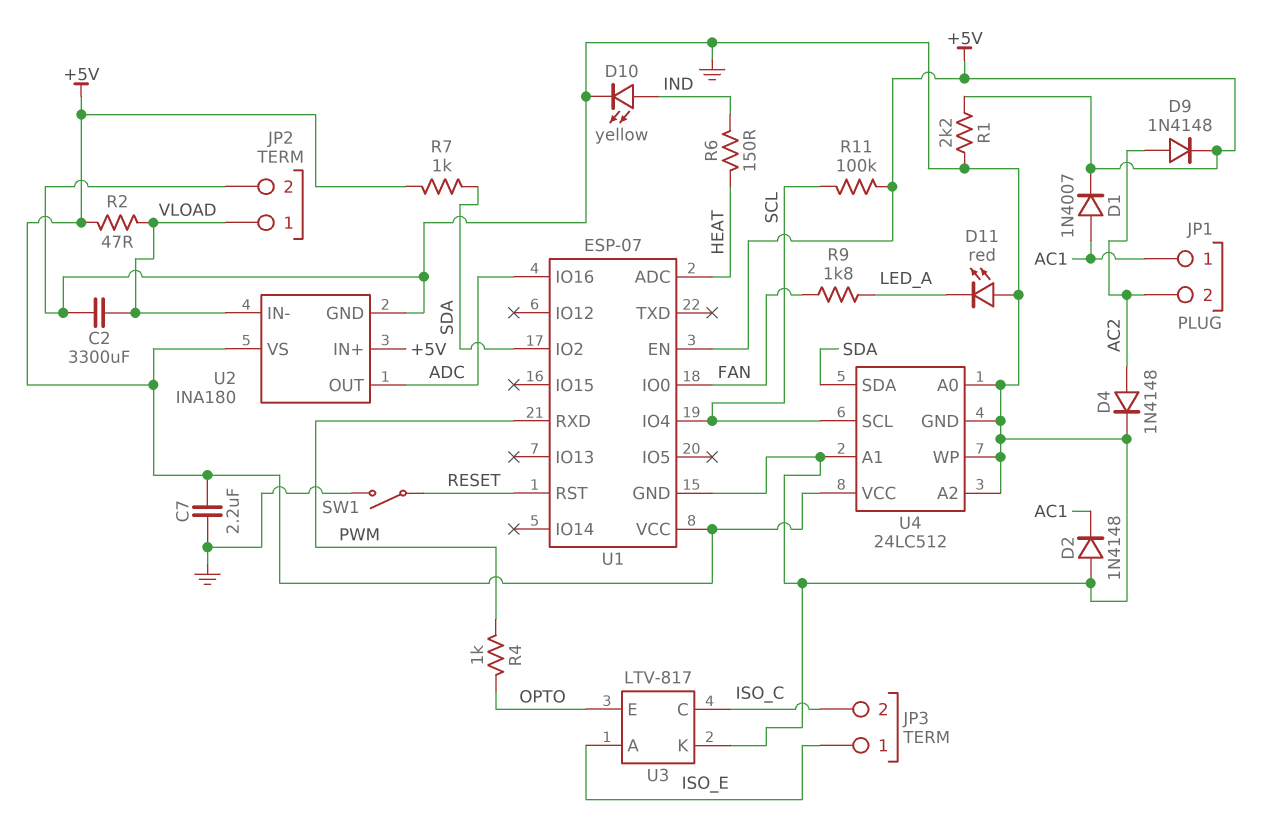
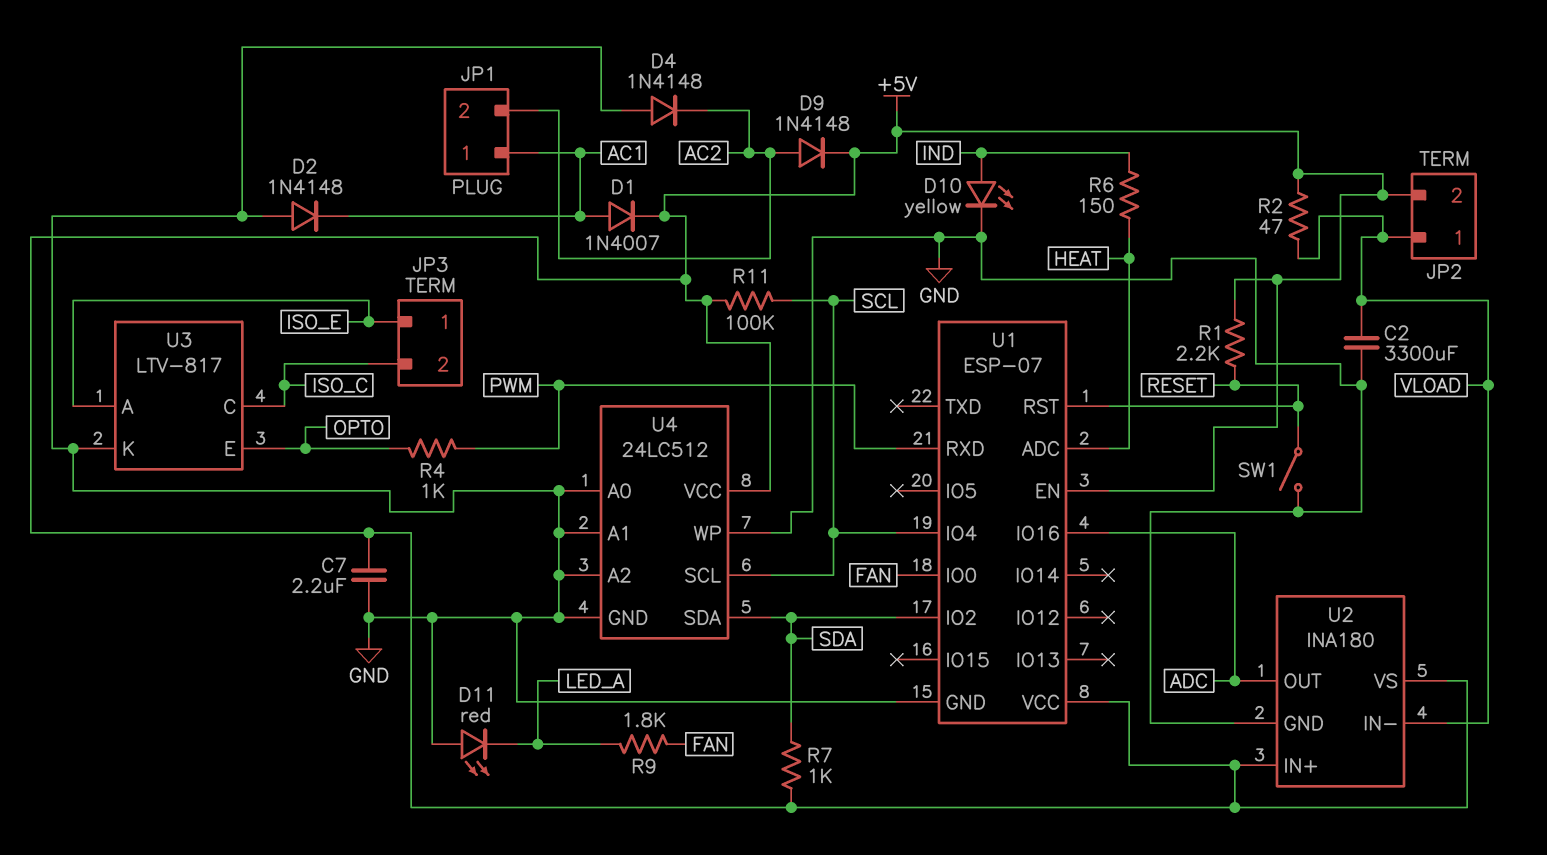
D4: diode 1N4148 (A AC2, K GND) -> diode 1N4148 (A GND, K AC2)
JP2 pin 2: GND -> +5V
R1: 2.2k (+5V, GND) -> 2.2k (+5V, RESET)

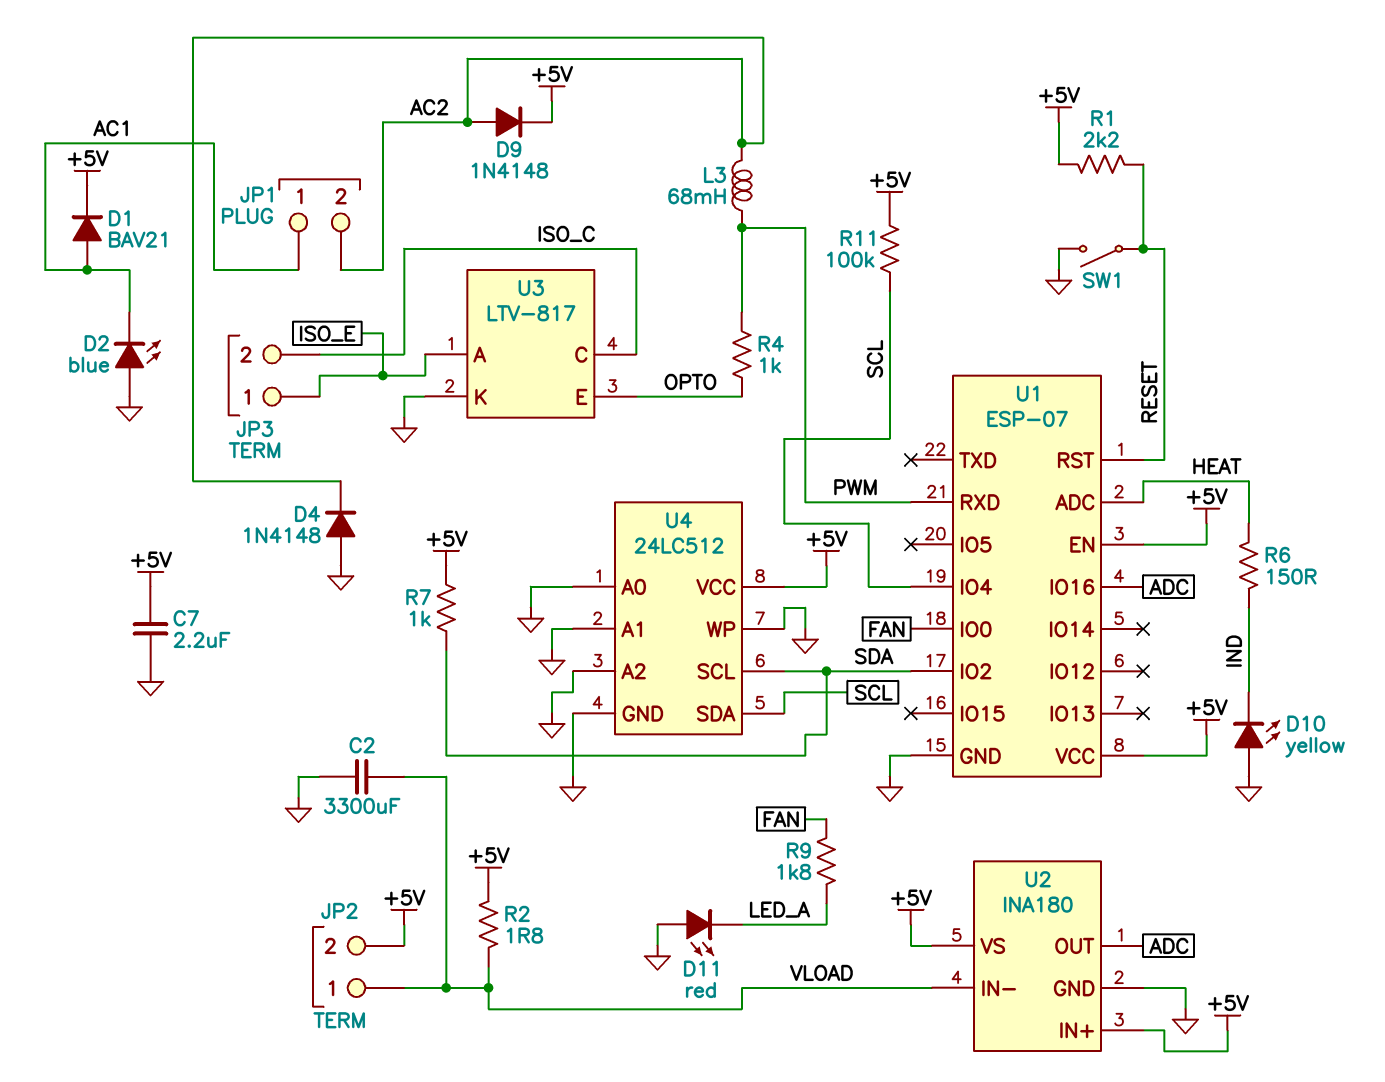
D1: diode 1N4007 (A AC1, K +5V) -> diode BAV21 (A AC1, K +5V)
D2: diode 1N4148 (A GND, K AC1) -> LED blue (A GND, K AC1)
D10: LED yellow (A IND, K GND) -> LED yellow (A GND, K IND)
L3: none -> 68mH (AC2, PWM)
R2: 47 (+5V, VLOAD) -> 1.8 (+5V, VLOAD)
U4 pin SCL: SCL -> SDA
U4 pin SDA: SDA -> SCL

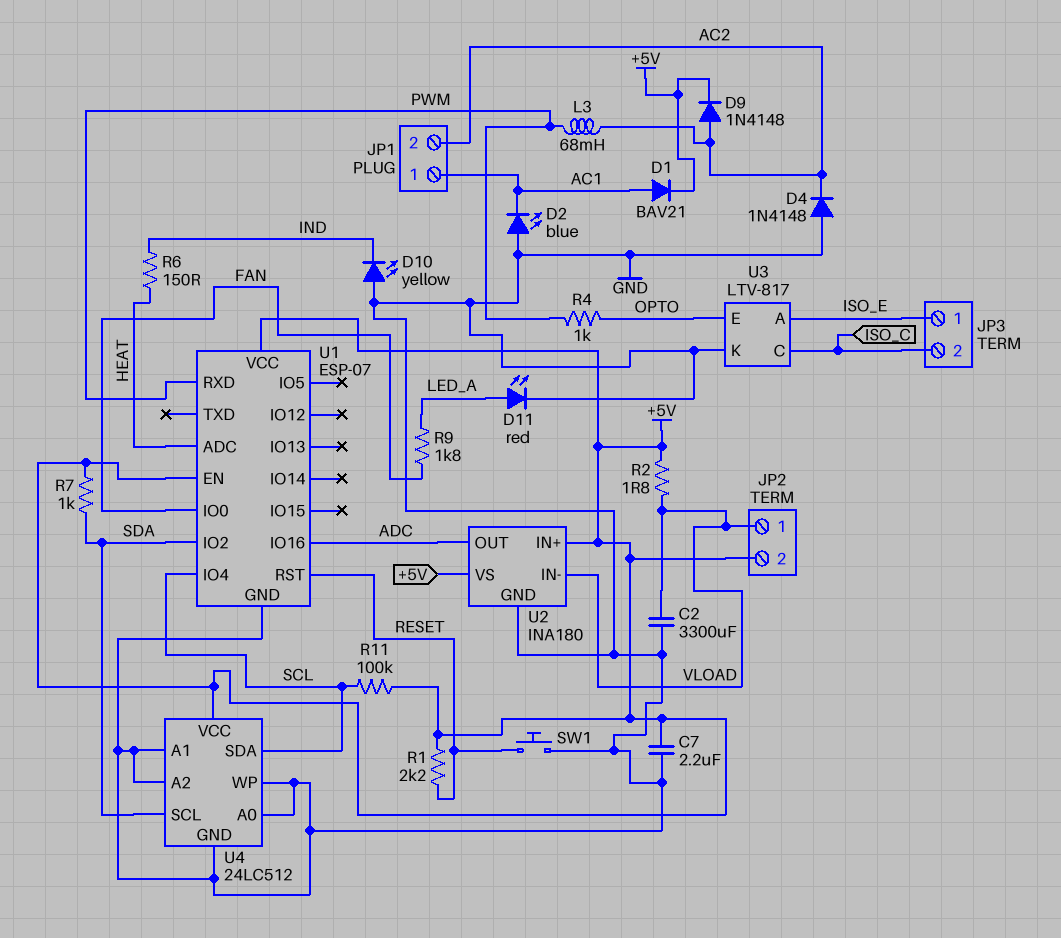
D11: LED red (A GND, K LED_A) -> LED red (A LED_A, K GND)
SW1: switch (GND, RESET) -> button (GND, RESET)

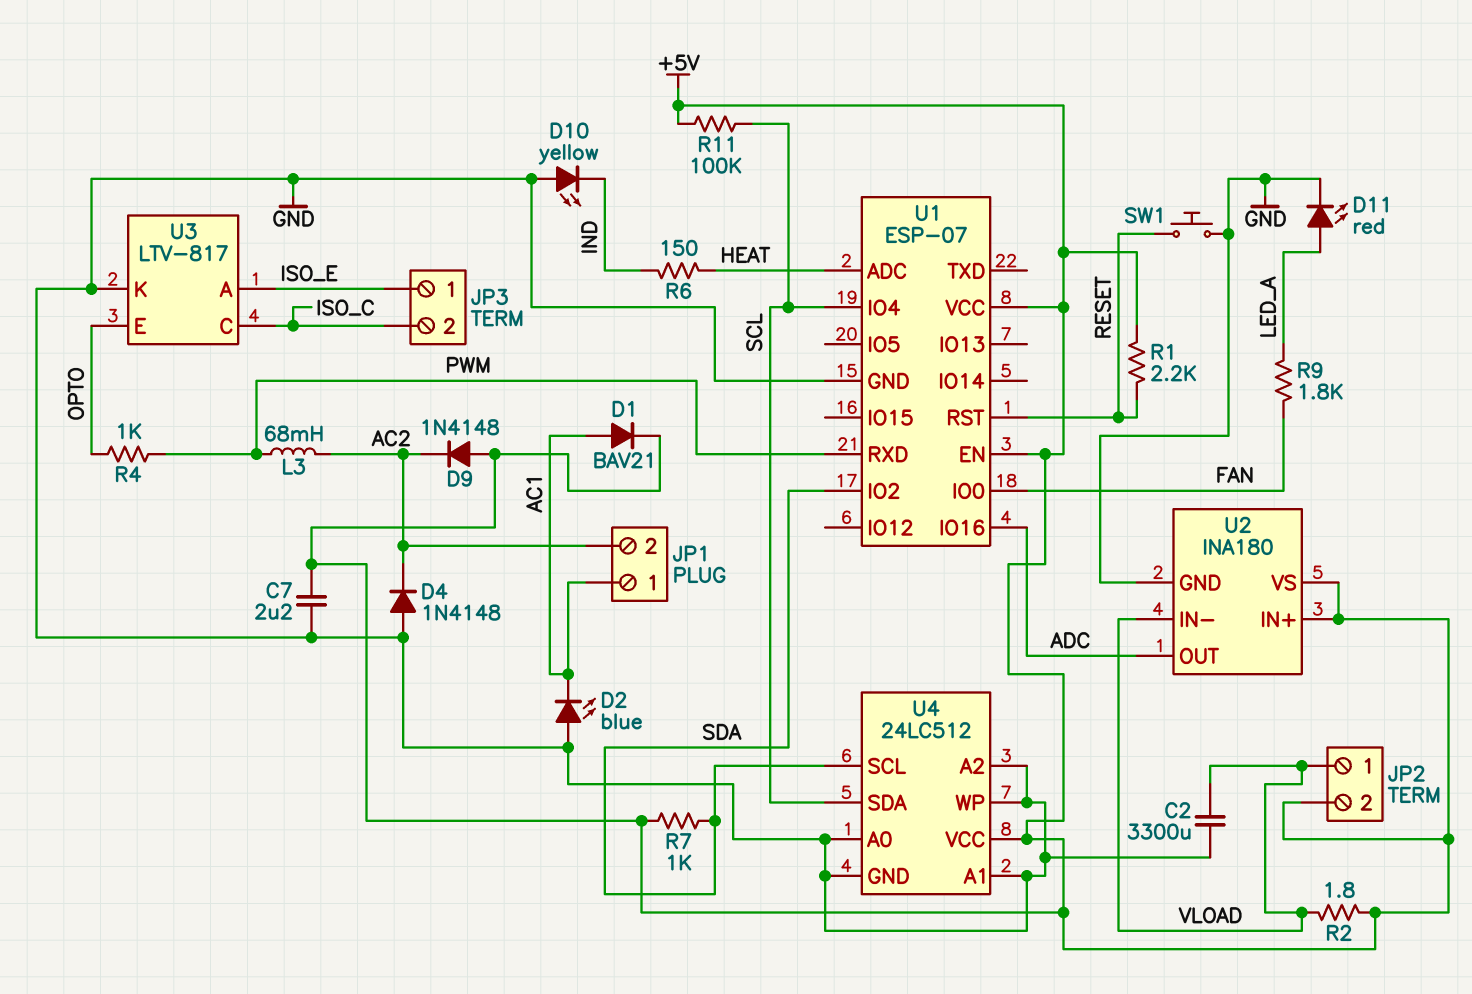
D9: diode 1N4148 (A AC2, K +5V) -> diode 1N4148 (A +5V, K AC2)

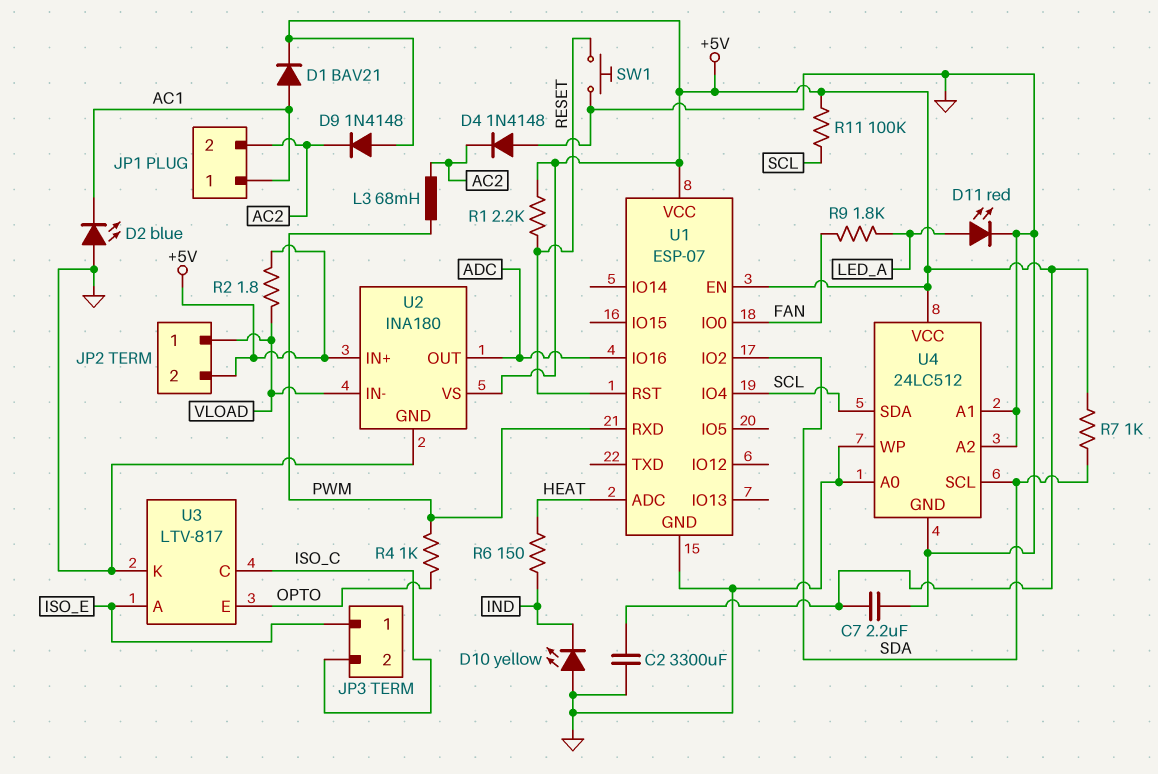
C2: 3300uF (GND, VLOAD) -> 3300uF (+5V, GND)

